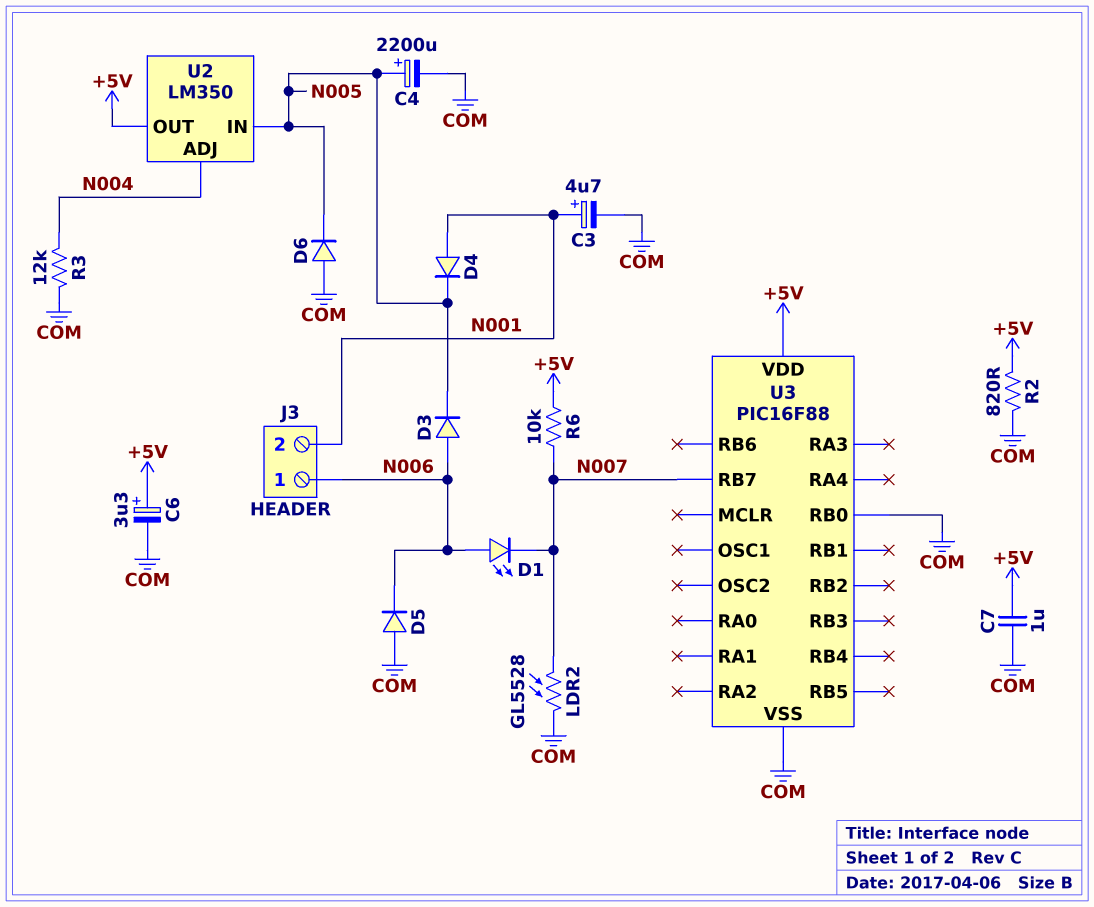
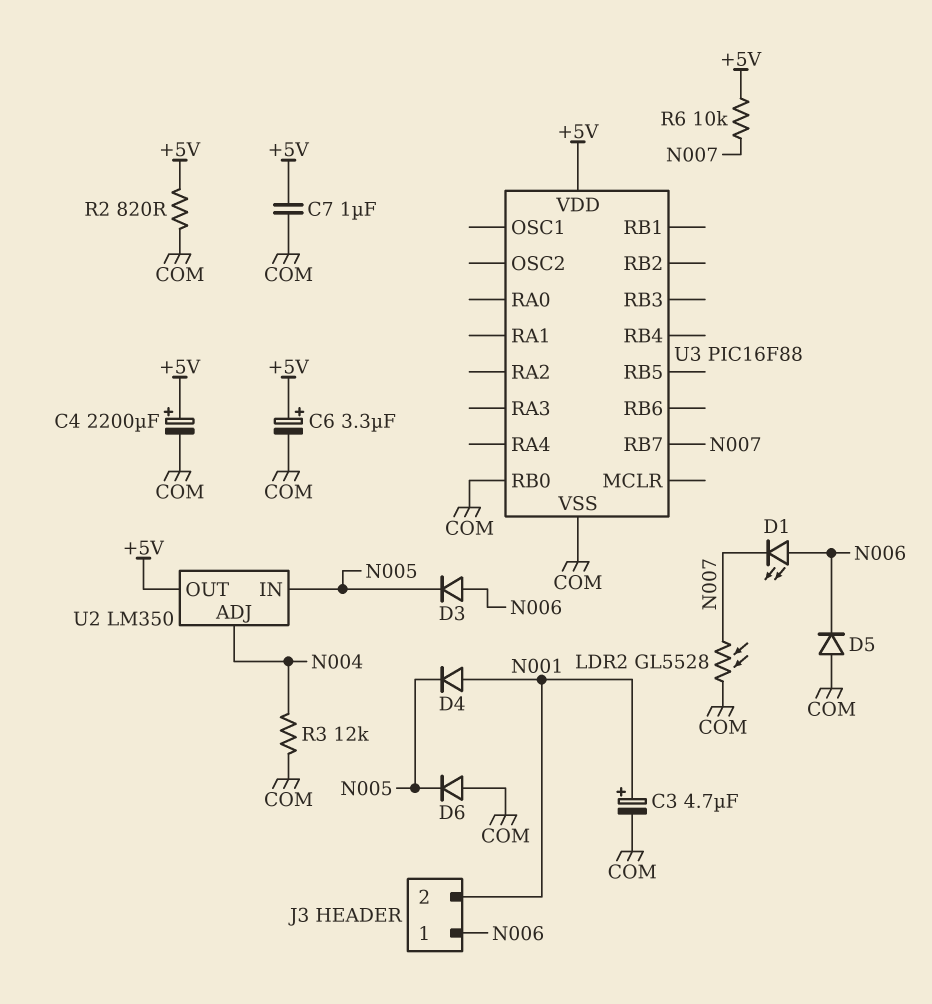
C4: 2200uF (plus N005, minus COM) -> 2200uF (plus +5V, minus COM)

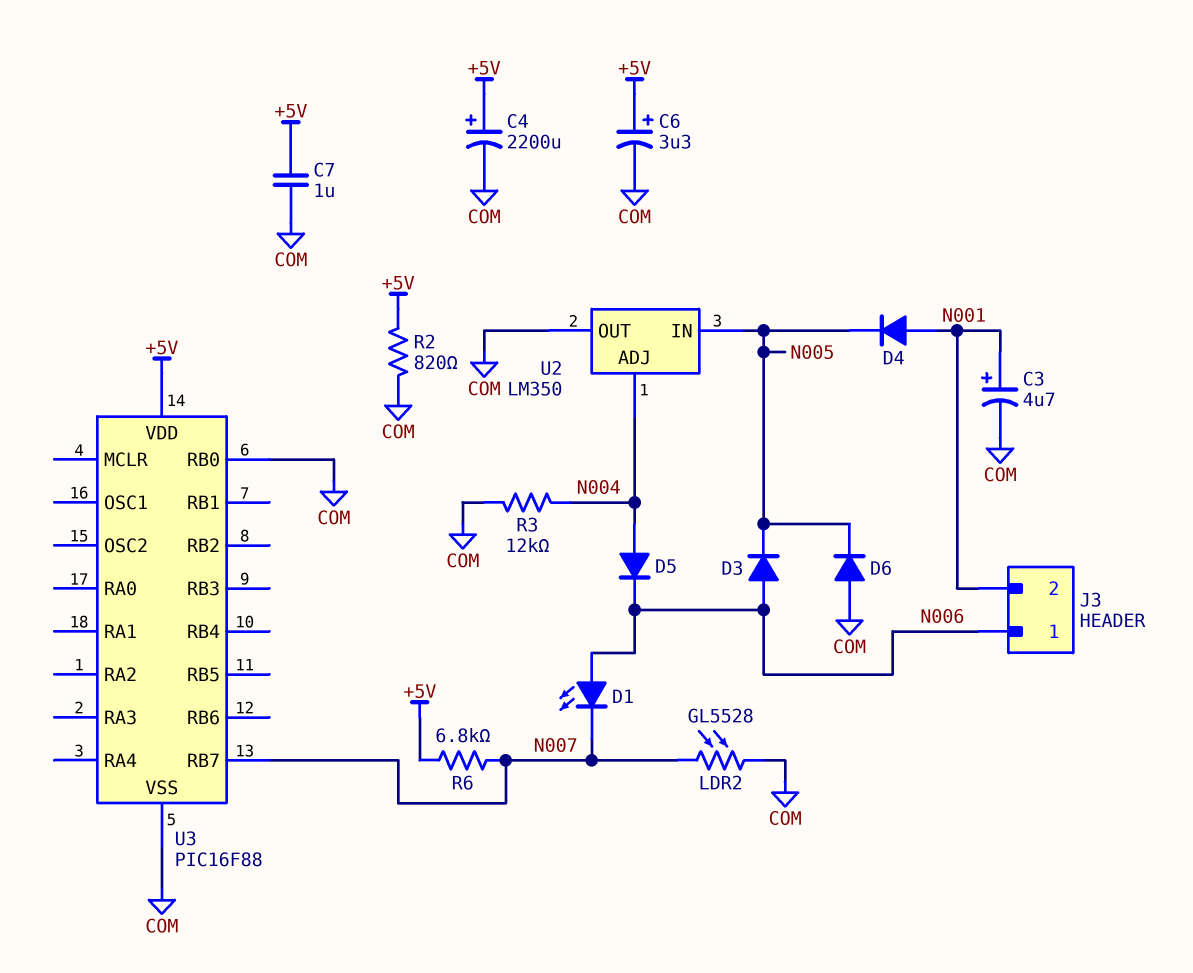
D5: diode (A COM, K N006) -> diode (A N004, K N006)
R6: 10k (+5V, N007) -> 6.8k (+5V, N007)
U2 pin OUT: +5V -> COM

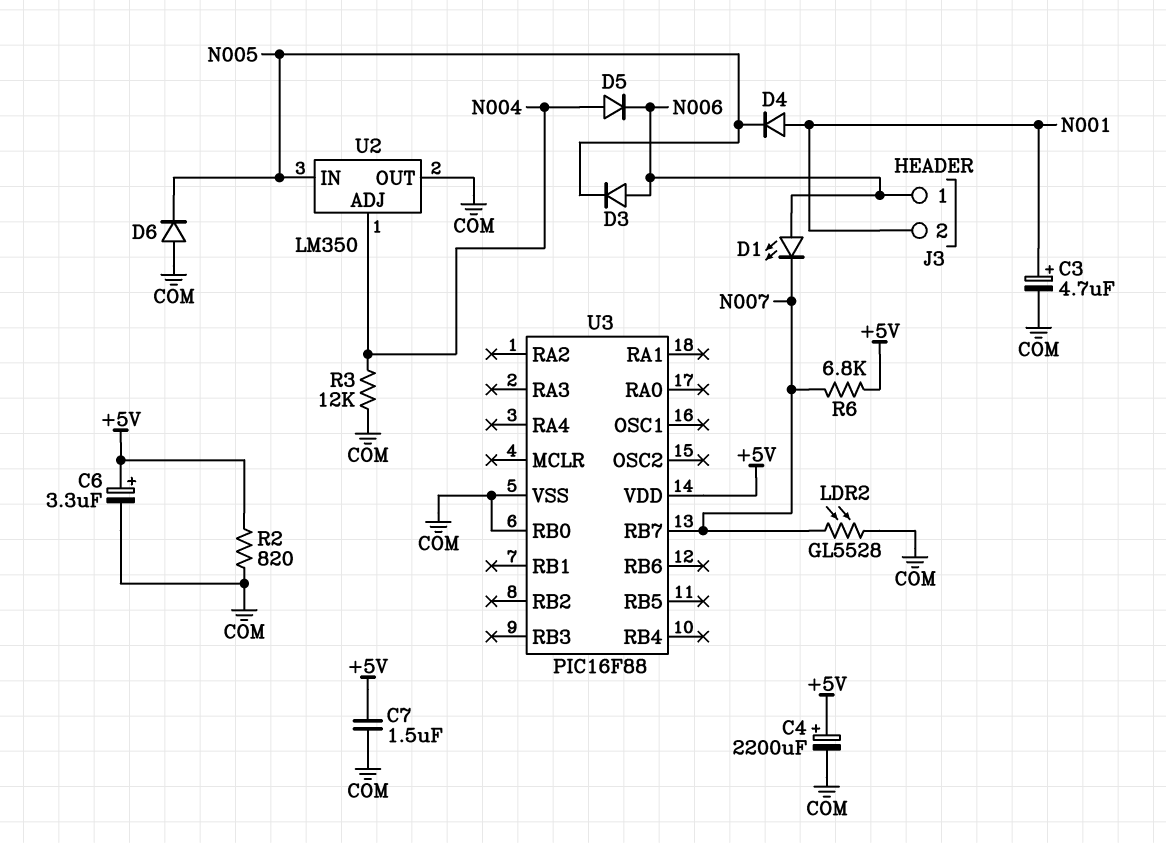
C7: 1uF (+5V, COM) -> 1.5uF (+5V, COM)

